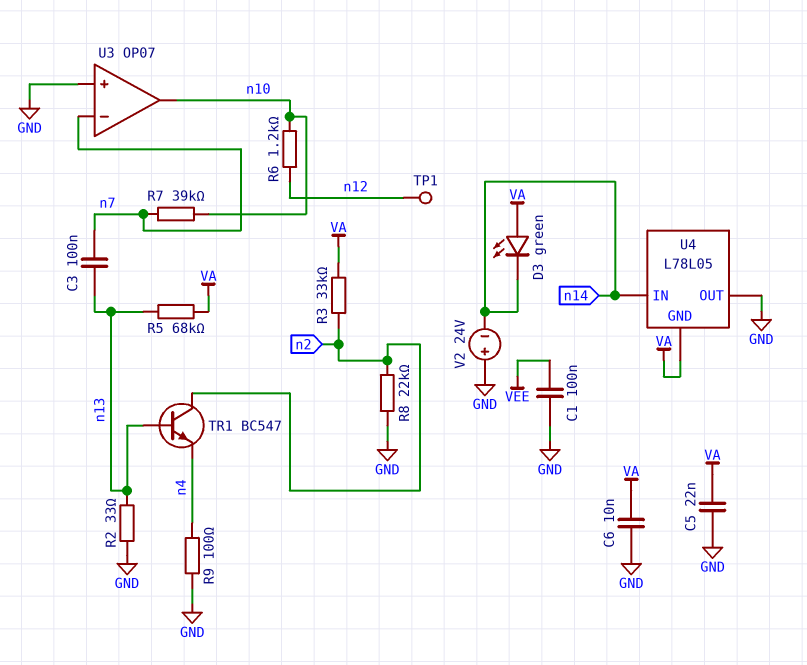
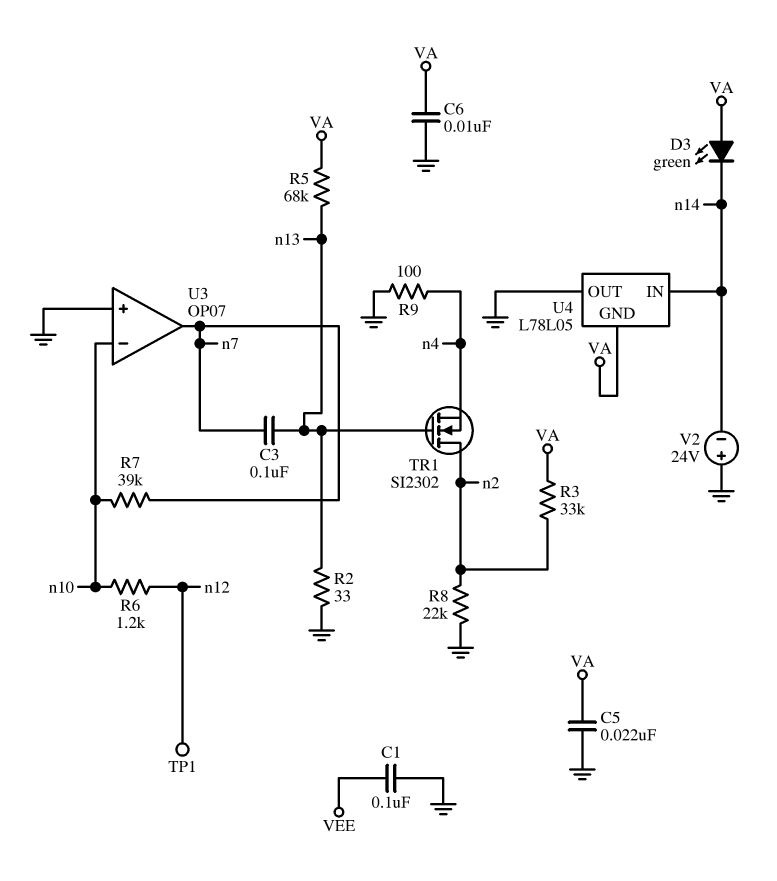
TR1: NPN BC547 (B n13, C n2, E n4) -> NMOS SI2302 (G n13, D n2, S n4)
U3 pin in-: n7 -> n10
U3 pin out: n10 -> n7

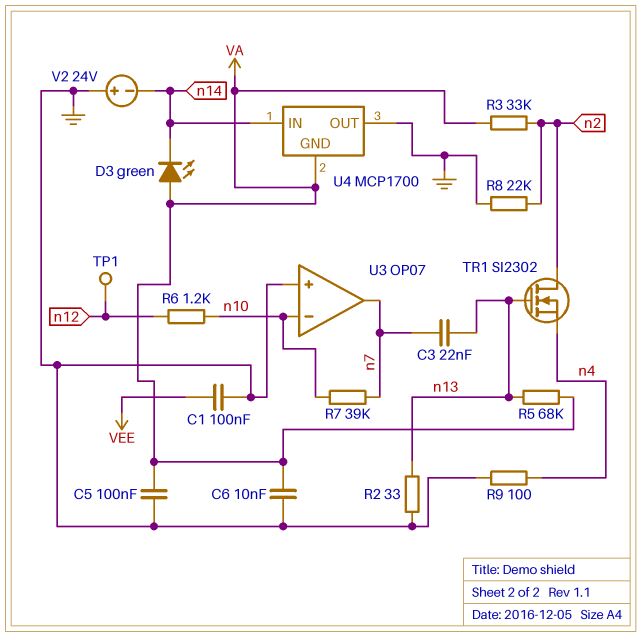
C3: 100nF (n7, n13) -> 22nF (n7, n13)
C5: 22nF (GND, VA) -> 100nF (GND, VA)
U4: L78L05 -> MCP1700

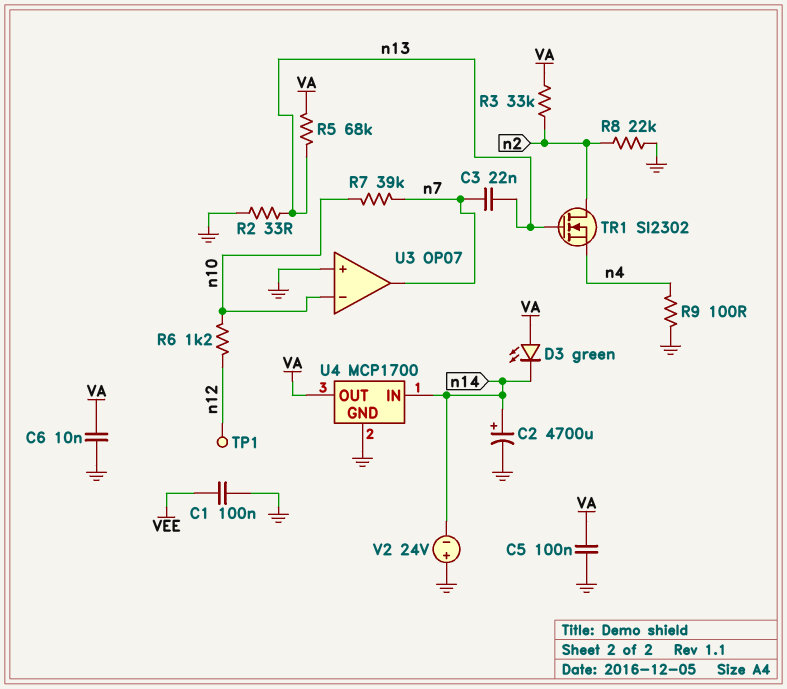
C2: none -> 4700uF (plus n14, minus GND)
U4 pin GND: VA -> GND
U4 pin OUT: GND -> VA

